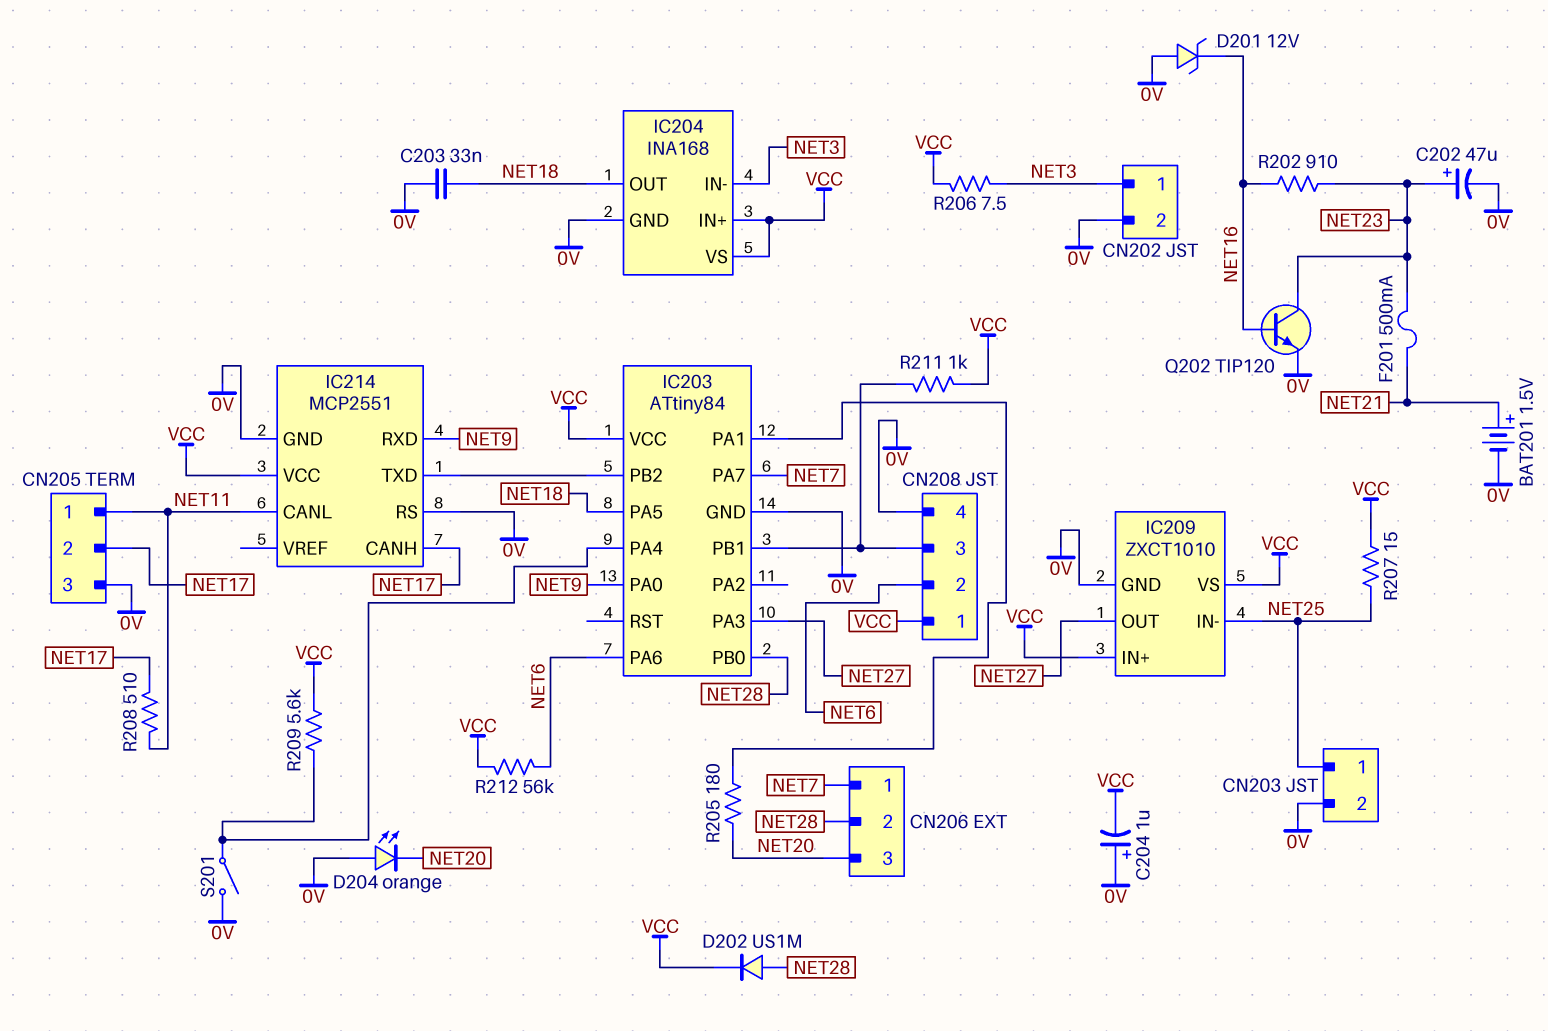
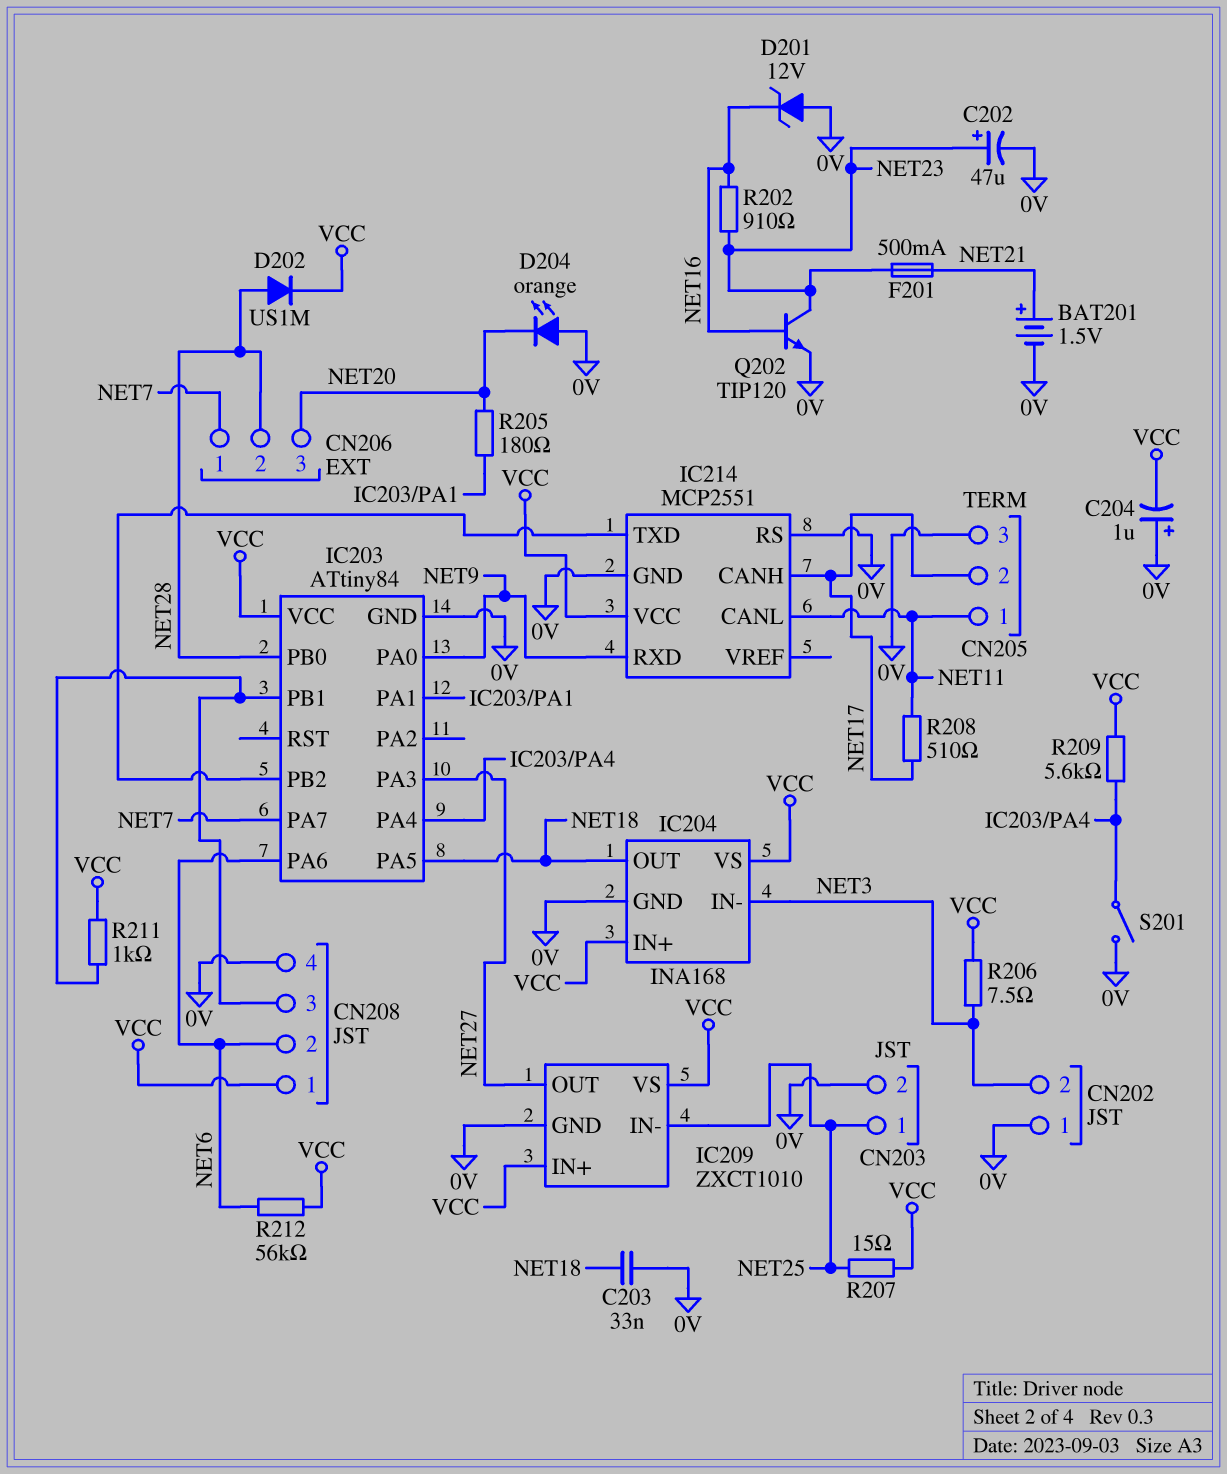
CN202 pin 1: NET3 -> 0V
CN202 pin 2: 0V -> NET3

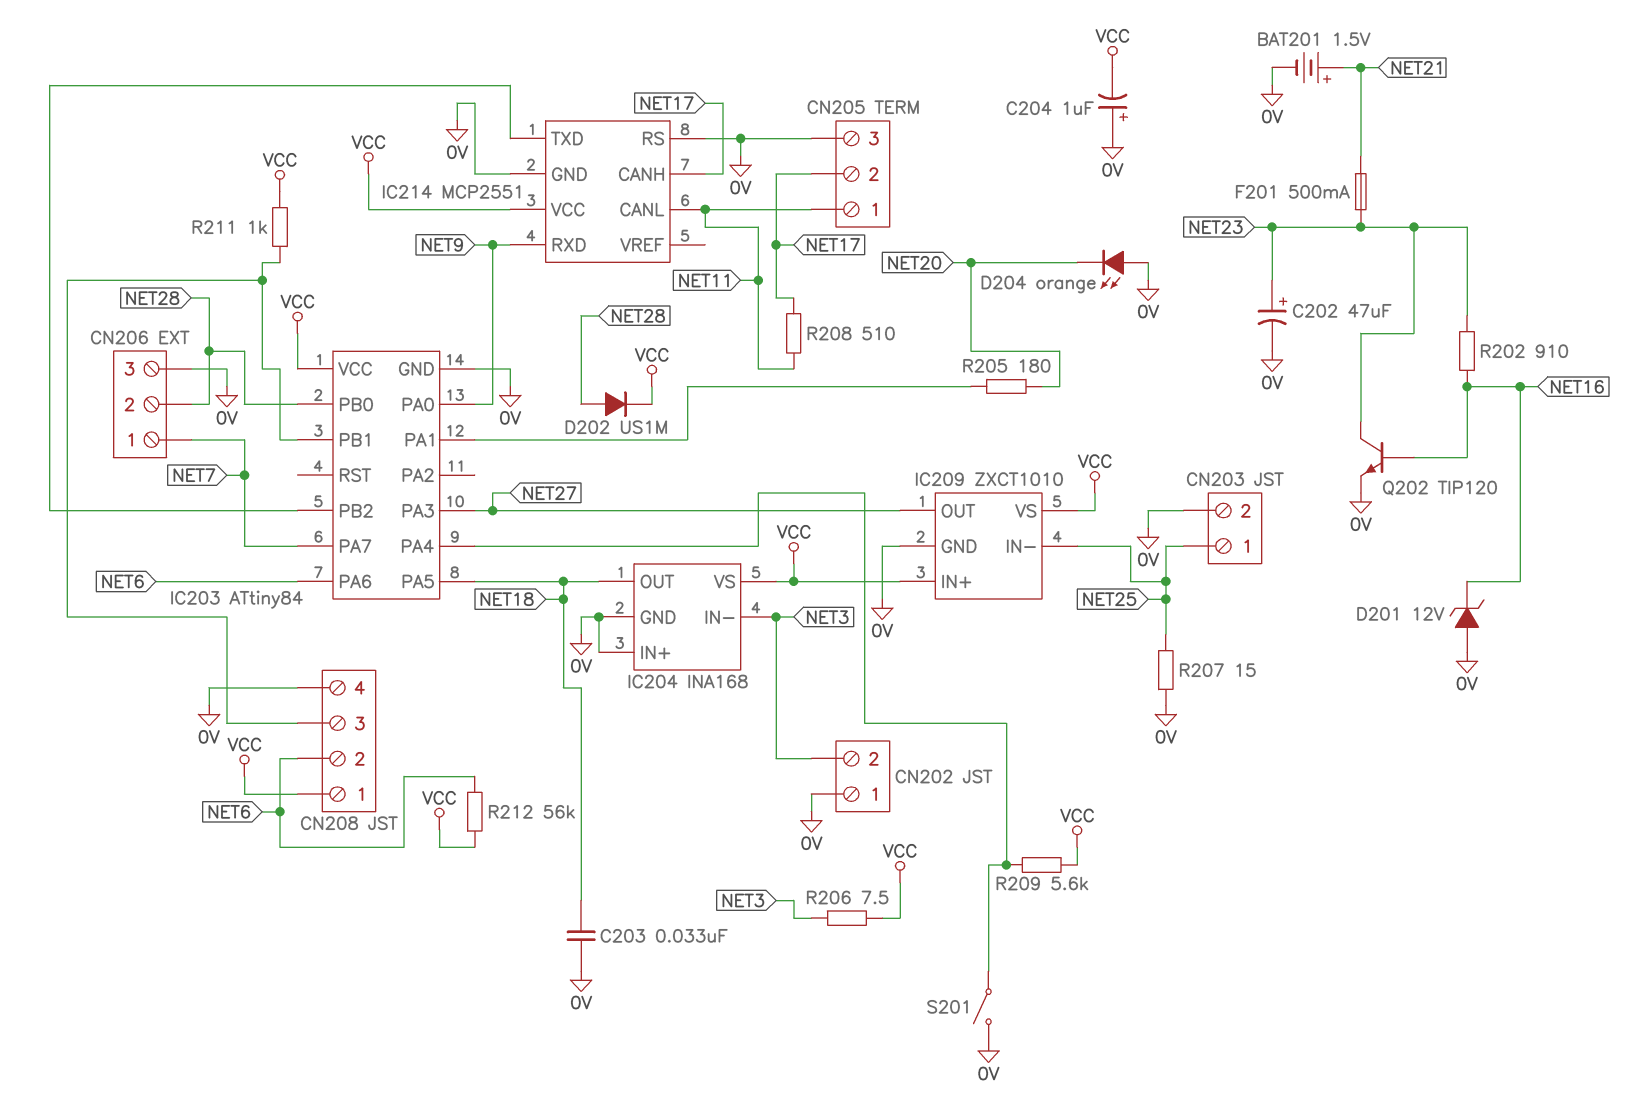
CN206 pin 3: NET20 -> 0V
IC204 pin IN+: VCC -> 0V
R207: 15 (NET25, VCC) -> 15 (0V, NET25)

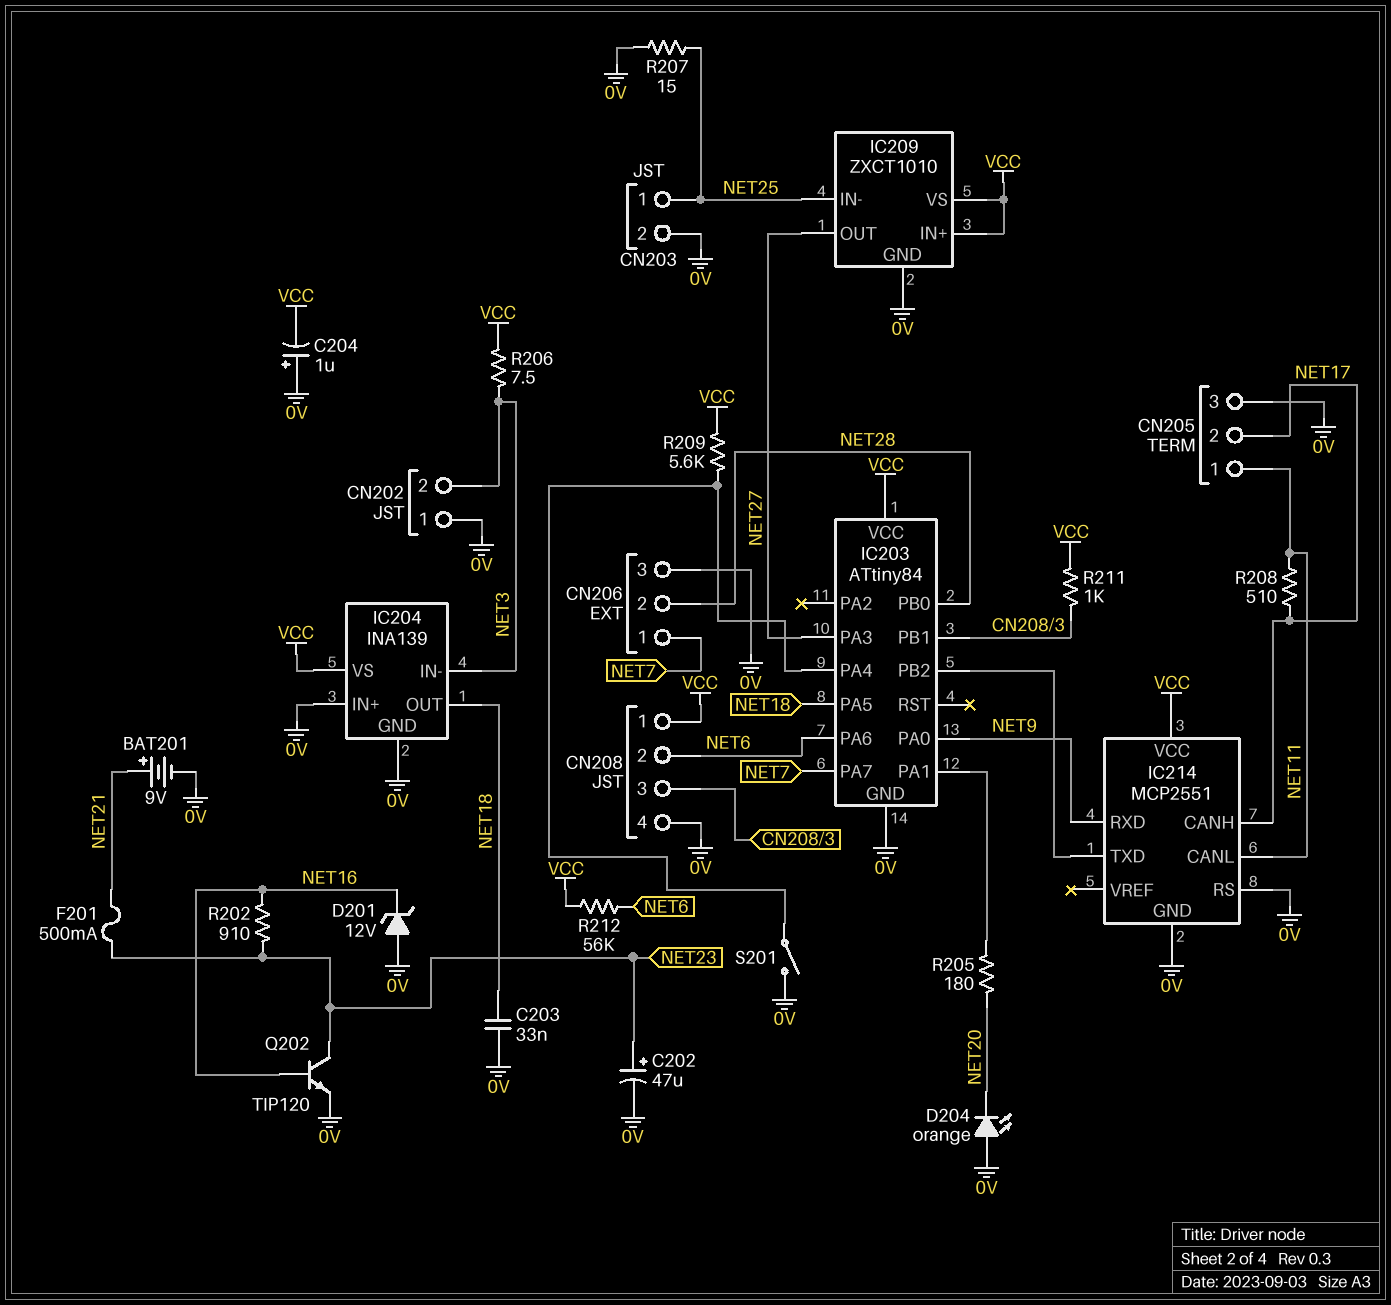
BAT201: 1.5V (plus NET21, minus 0V) -> 9V (plus NET21, minus 0V)
D202: diode US1M (A NET28, K VCC) -> none
IC204: INA168 -> INA139

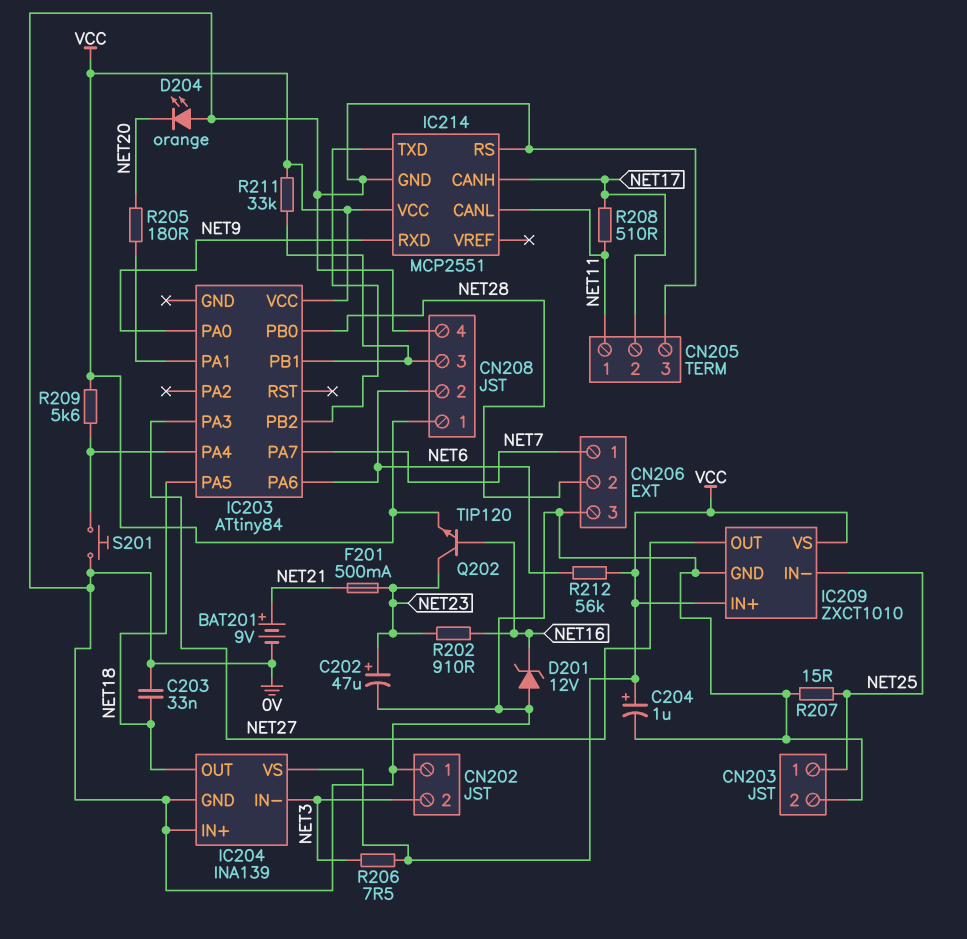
C204: 1uF (plus 0V, minus VCC) -> 1uF (plus VCC, minus 0V)
IC203 pin GND: 0V -> none
Q202: NPN TIP120 (B NET16, C NET23, E 0V) -> NPN TIP120 (B NET16, C NET23, E VCC)
R211: 1k (CN208/3, VCC) -> 33k (CN208/3, VCC)
S201: switch (0V, IC203/PA4) -> button (0V, IC203/PA4)

